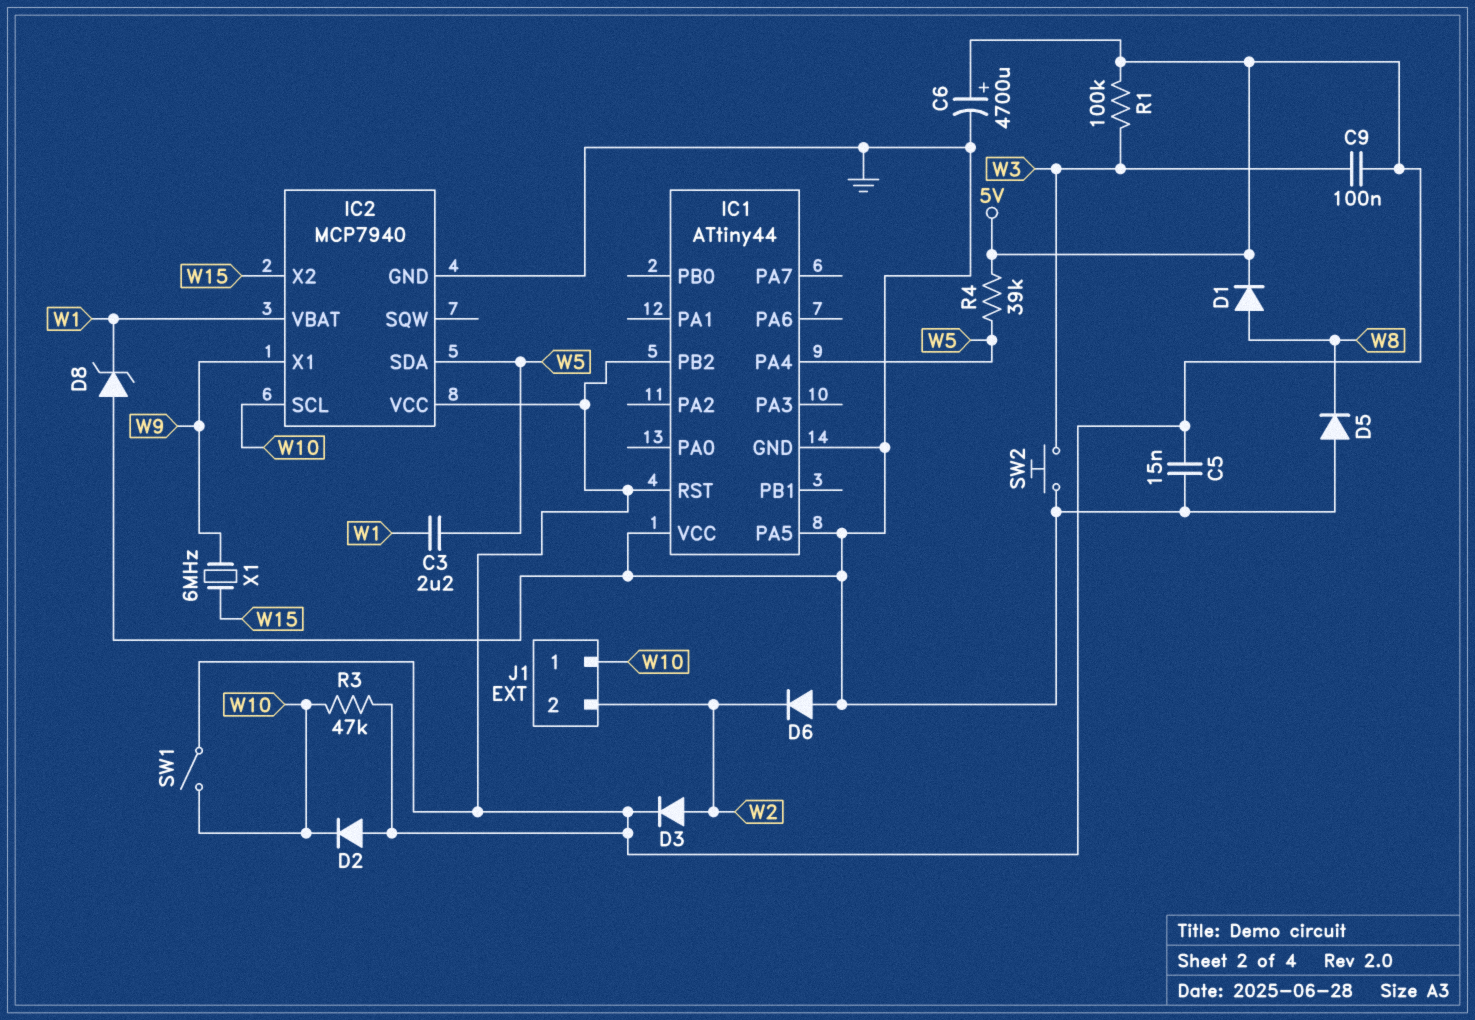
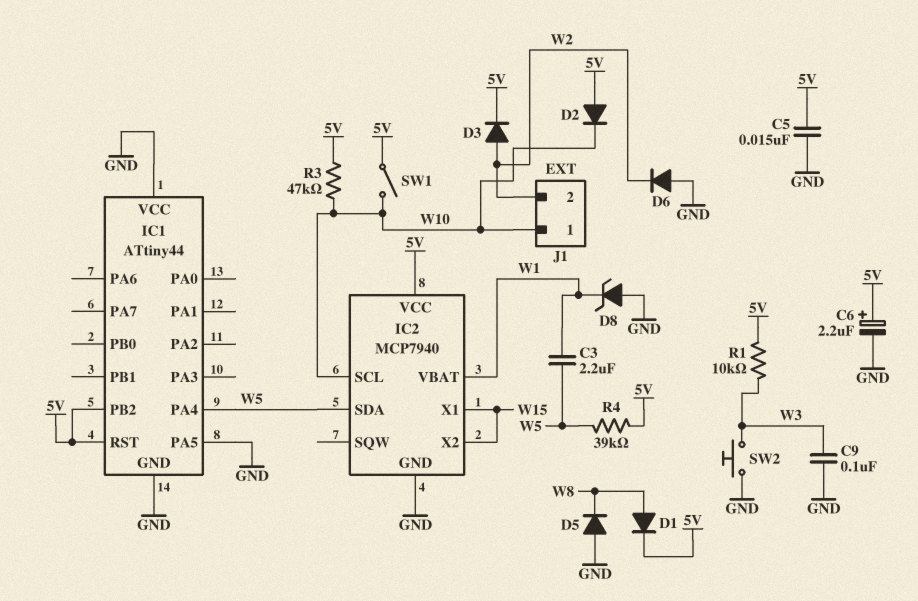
C6: 4700uF (plus 5V, minus GND) -> 2.2uF (plus 5V, minus GND)
C9: 100nF (5V, W3) -> 100nF (GND, W3)
IC2 pin X1: W9 -> W15
R1: 100k (5V, W3) -> 10k (5V, W3)
X1: 6MHz (W9, W15) -> none

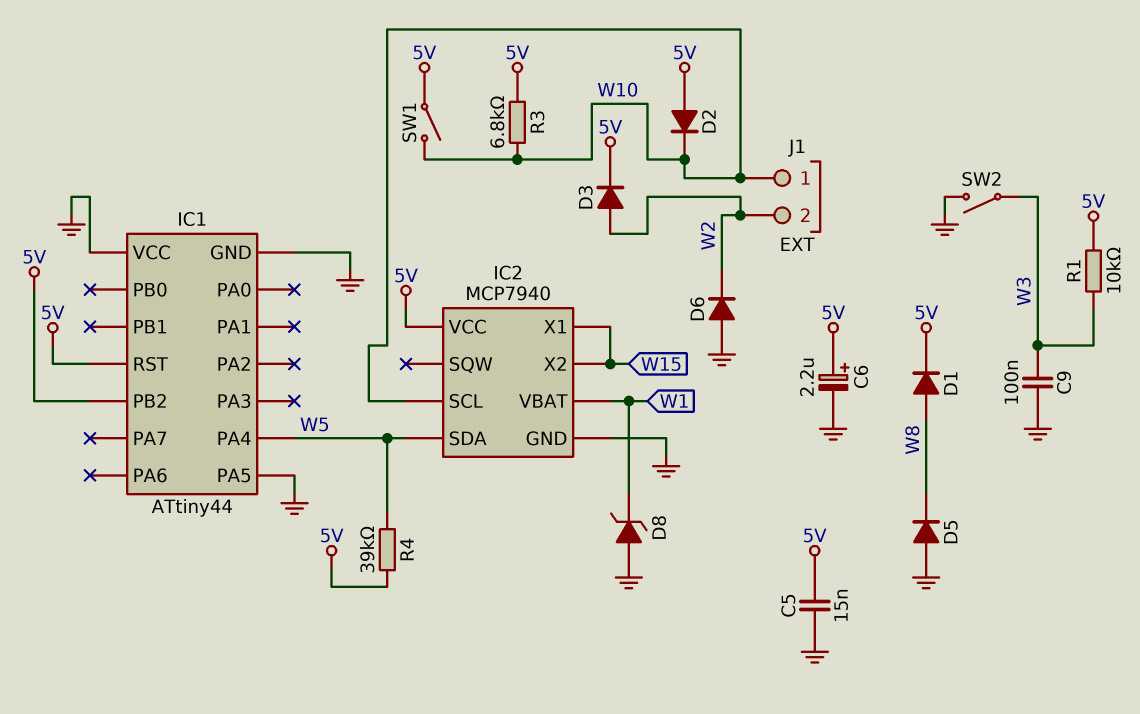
C3: 2.2uF (W1, W5) -> none
R3: 47k (5V, W10) -> 6.8k (5V, W10)
SW2: button (GND, W3) -> switch (GND, W3)

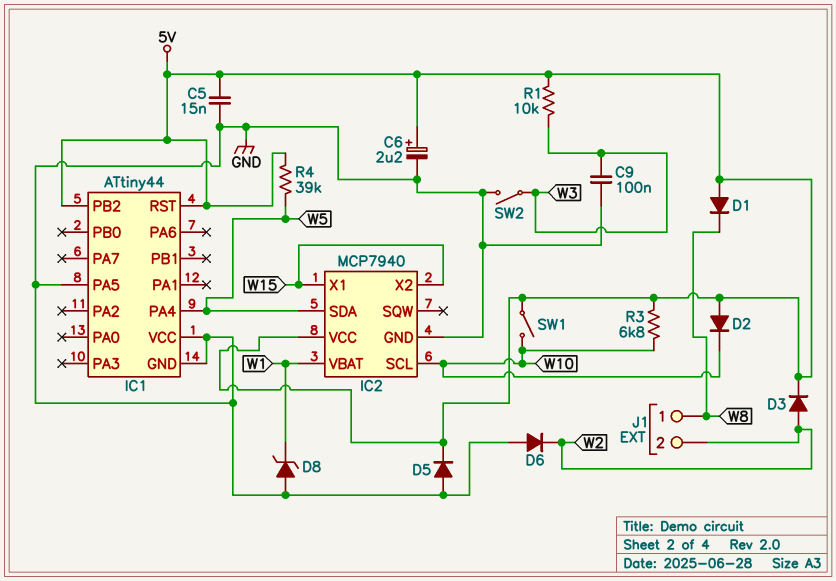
D1: diode (A W8, K 5V) -> diode (A 5V, K W8)
D5: diode (A GND, K W8) -> diode (A GND, K 5V)
J1 pin 1: W10 -> W8

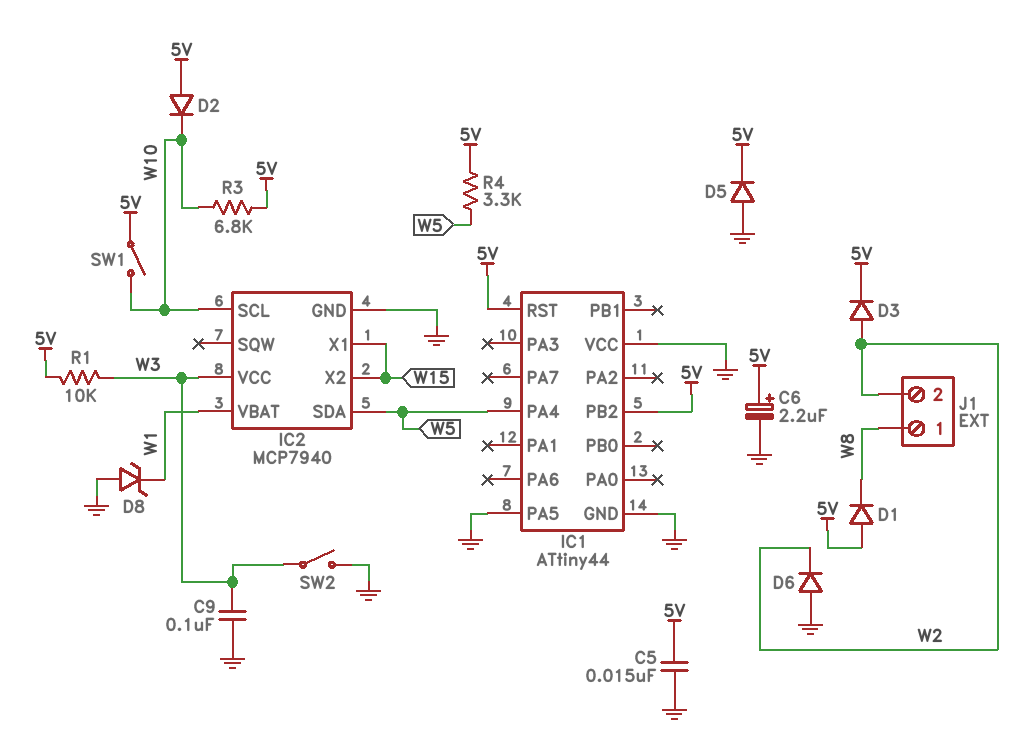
IC2 pin VCC: 5V -> W3
R4: 39k (5V, W5) -> 3.3k (5V, W5)

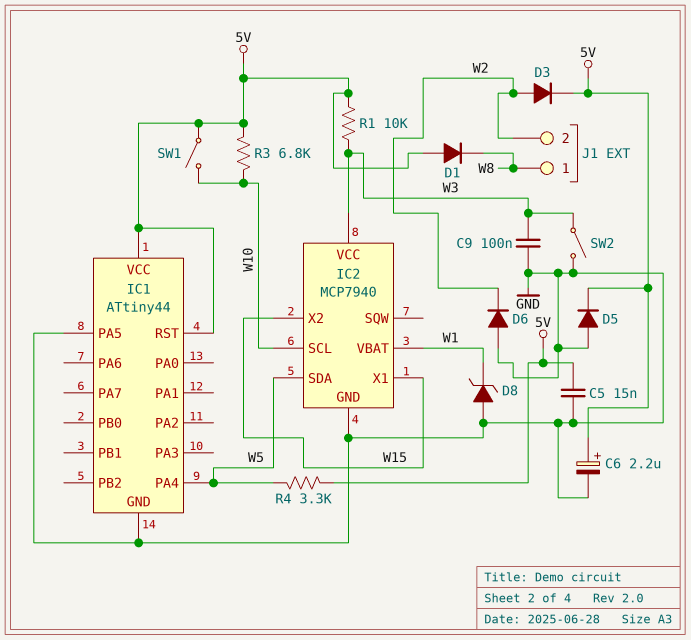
D2: diode (A 5V, K W10) -> none
IC1 pin PB2: 5V -> none
IC1 pin VCC: GND -> 5V

